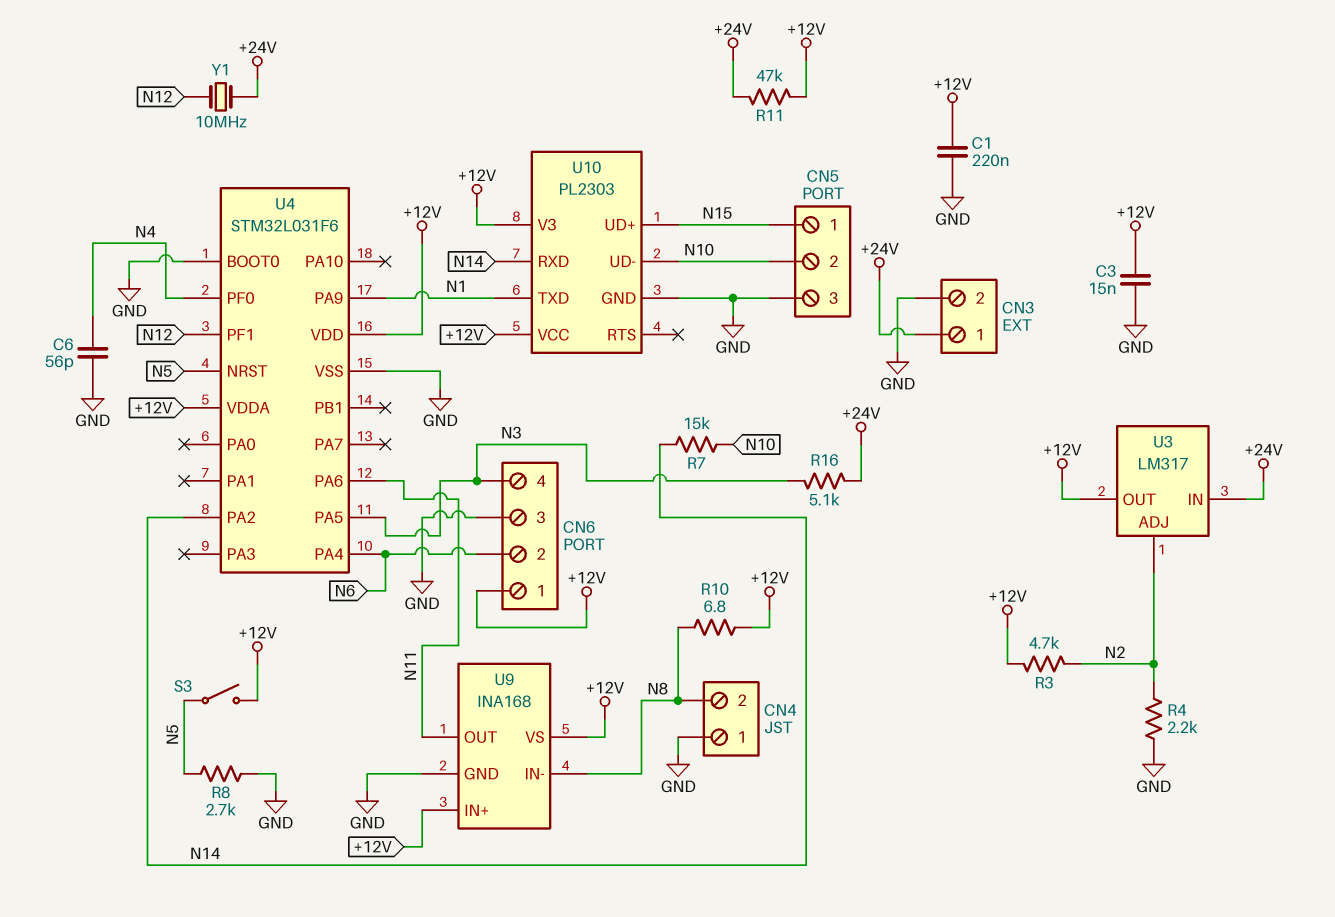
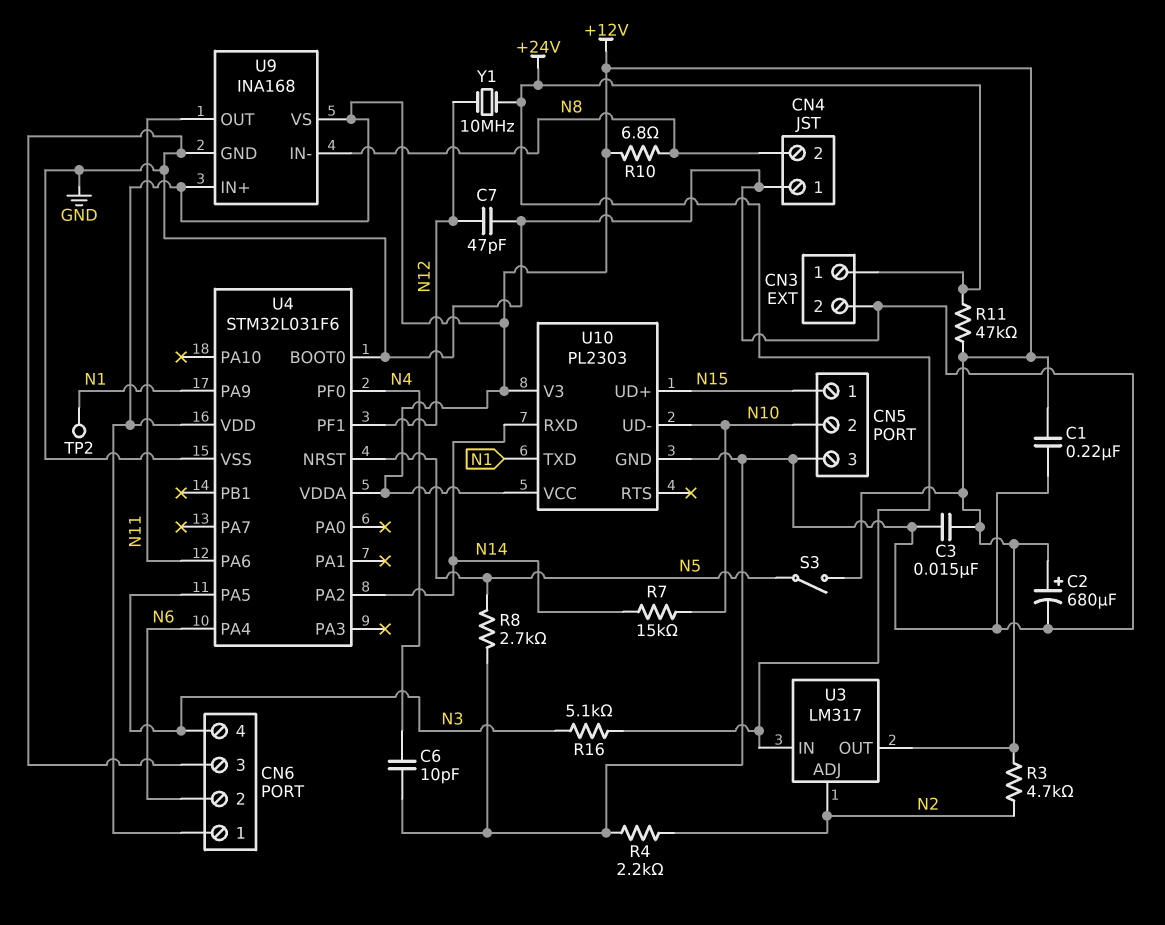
C2: none -> 680uF (plus +12V, minus GND)
C6: 56pF (GND, N4) -> 10pF (GND, N4)
C7: none -> 47pF (GND, N12)
TP2: none -> test point (N1)

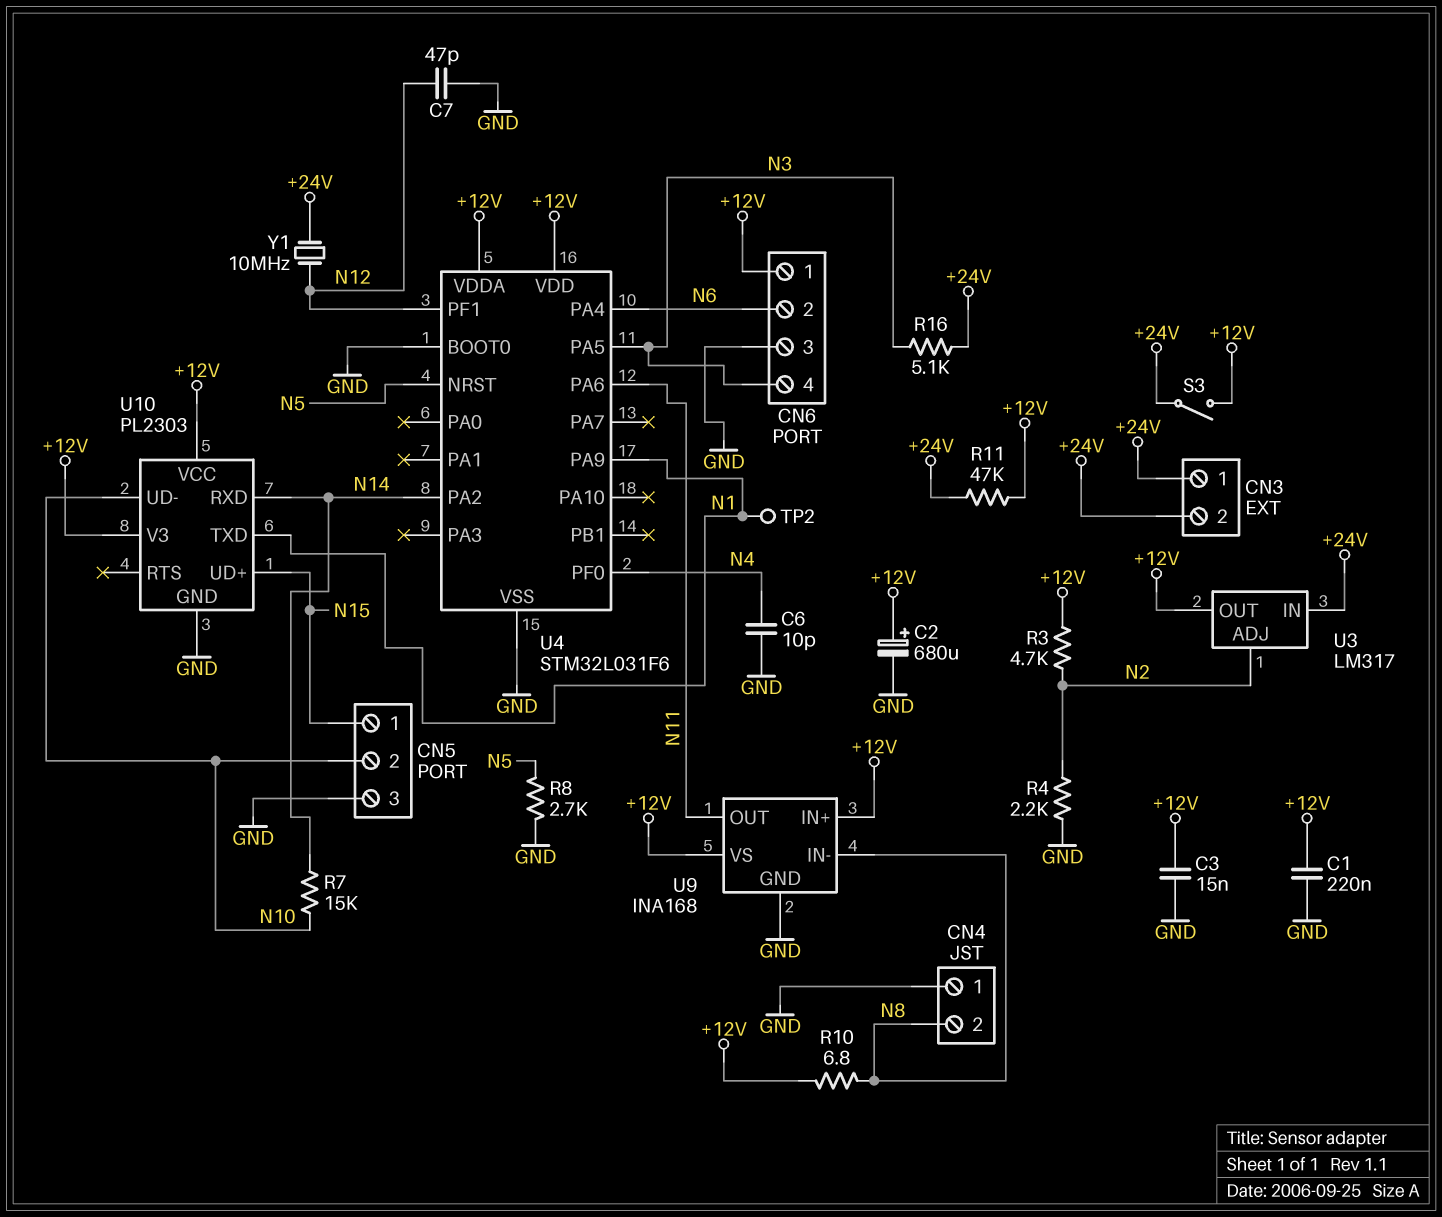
CN3 pin 2: GND -> +24V
S3: switch (+12V, N5) -> switch (+12V, +24V)

